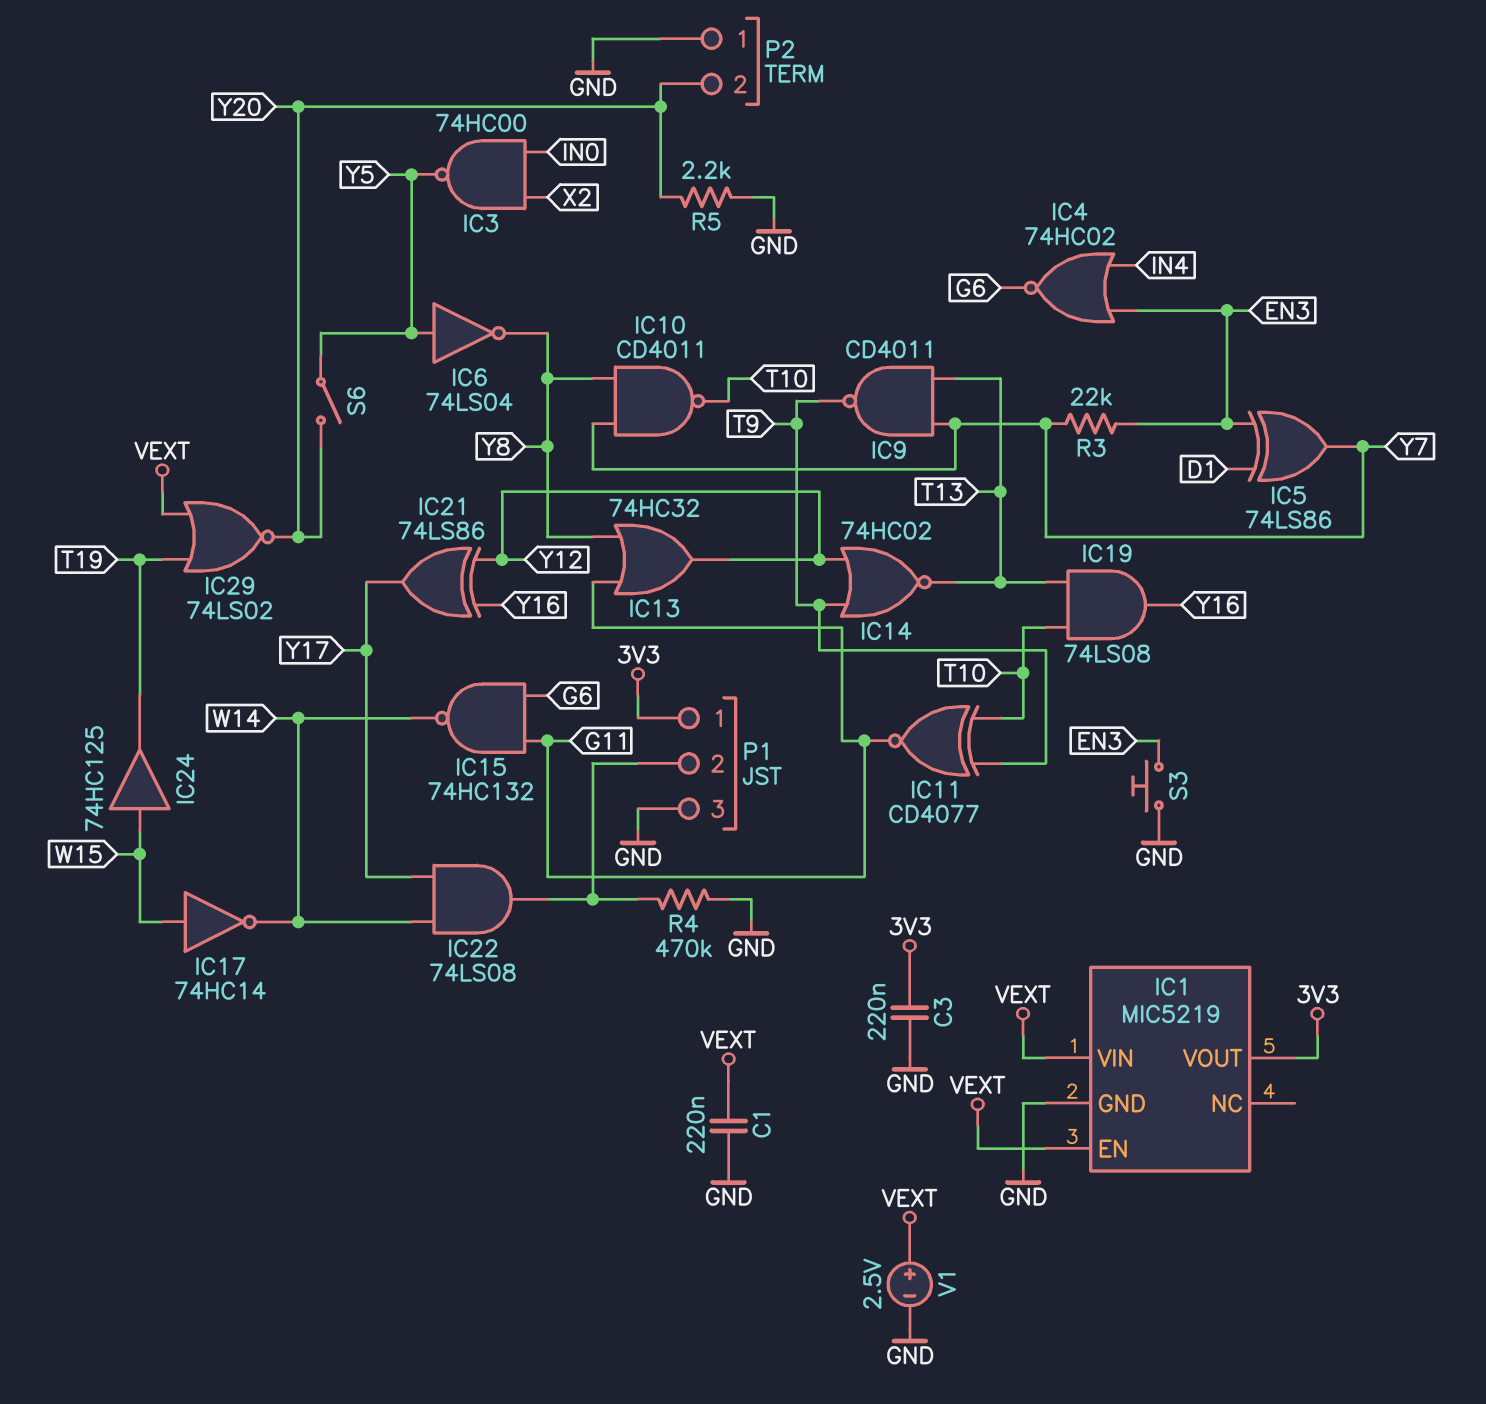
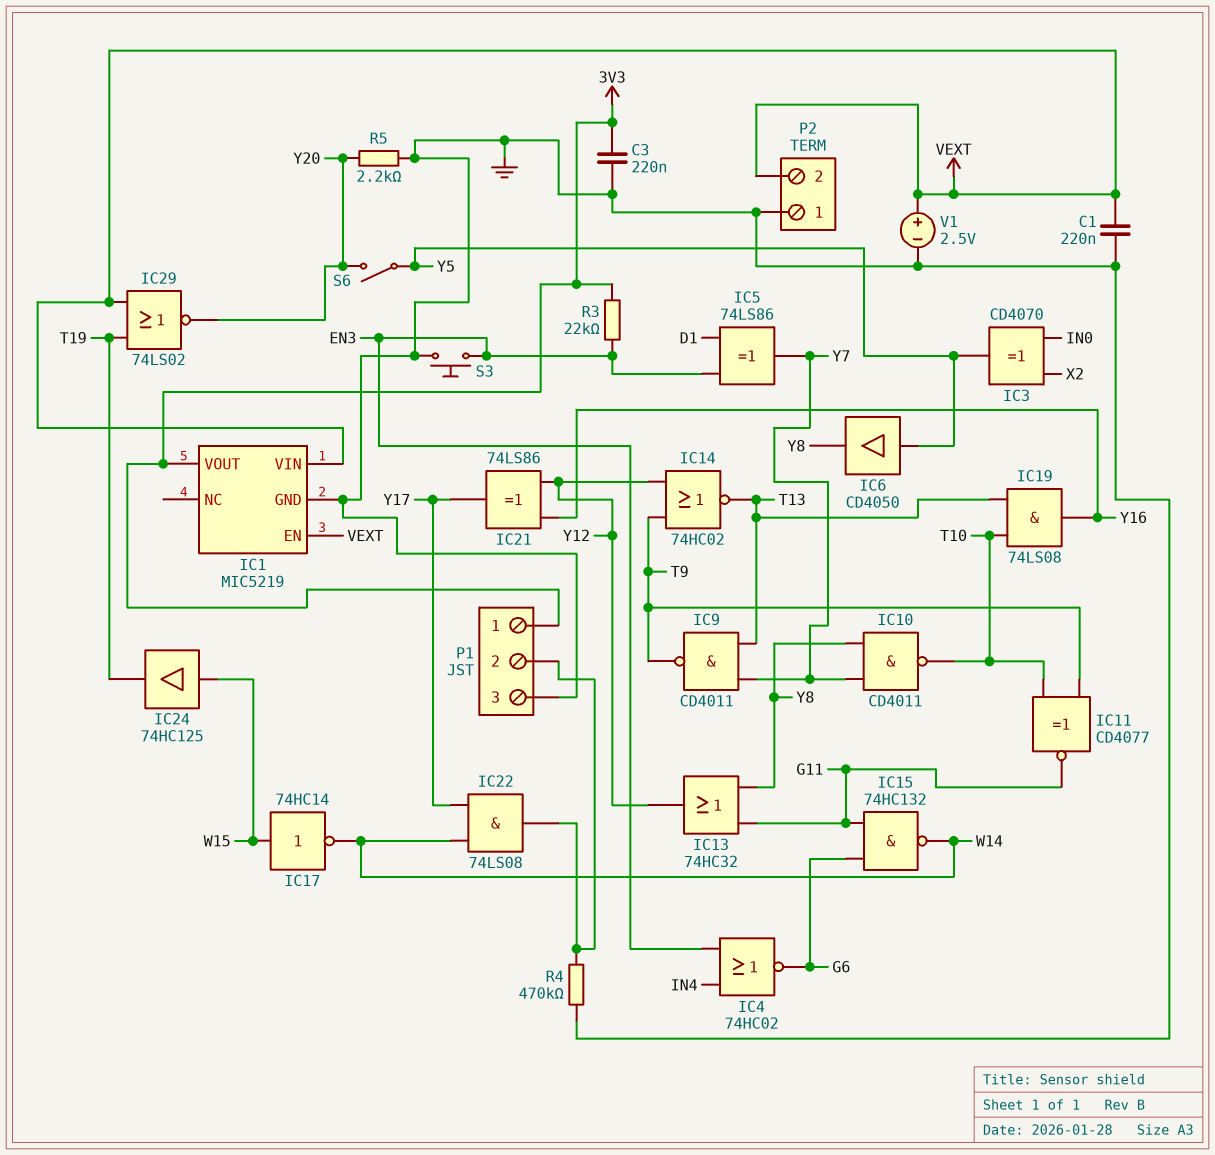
IC3: NAND 74HC00 (in IN0, in X2, out Y5) -> XOR CD4070 (in IN0, in X2, out Y5)
IC6: NOT 74LS04 (in Y5, out Y8) -> buffer CD4050 (in Y5, out Y8)
P2 pin 2: Y20 -> VEXT
R3: 22k (EN3, Y7) -> 22k (3V3, EN3)

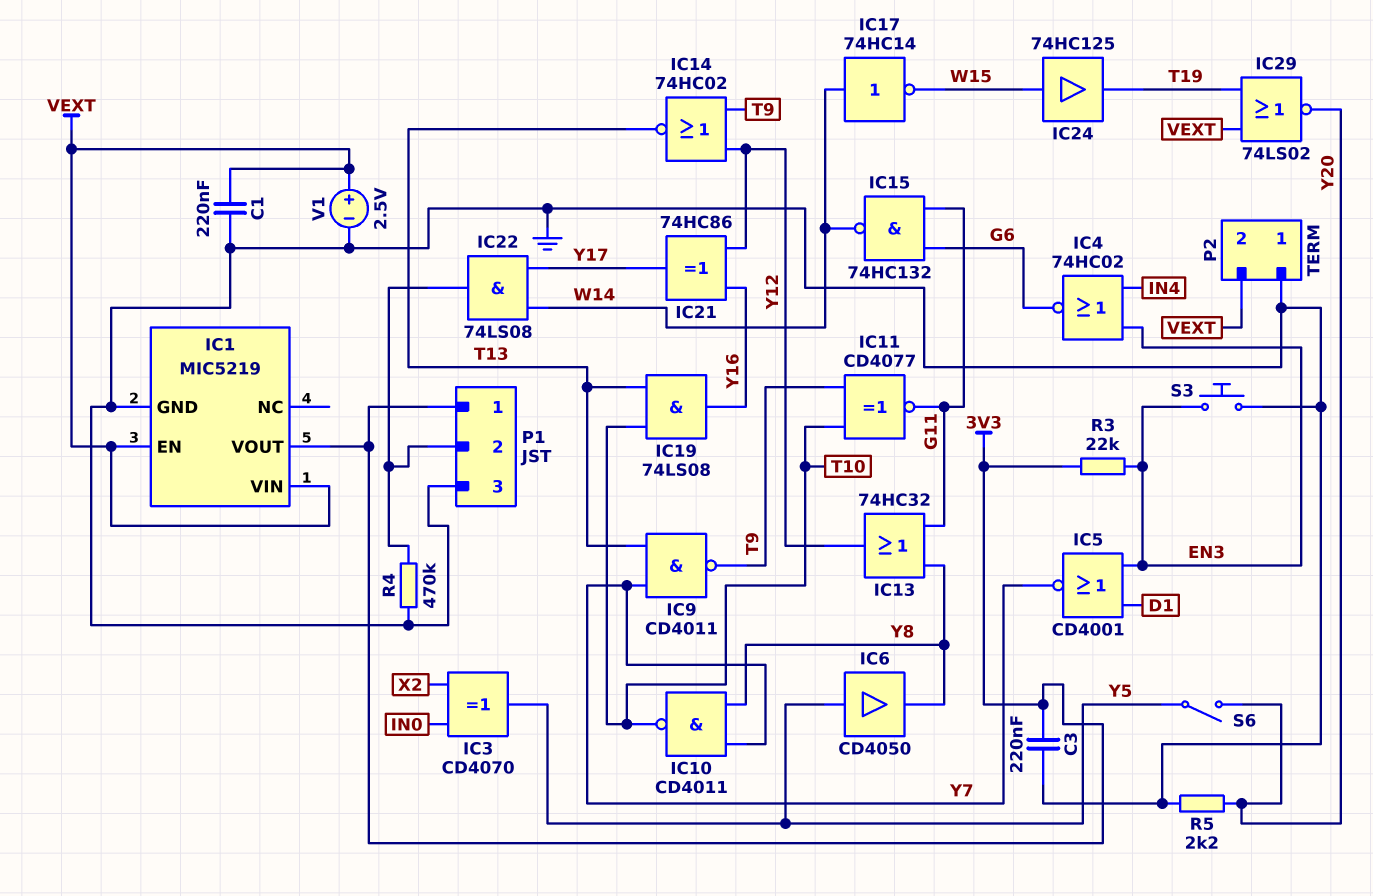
IC5: XOR 74LS86 (in D1, in EN3, out Y7) -> NOR CD4001 (in D1, in EN3, out Y7)
IC17: NOT 74HC14 (in W15, out W14) -> NOT 74HC14 (in W14, out W15)
IC21: XOR 74LS86 (in Y12, in Y16, out Y17) -> XOR 74HC86 (in Y12, in Y16, out Y17)

